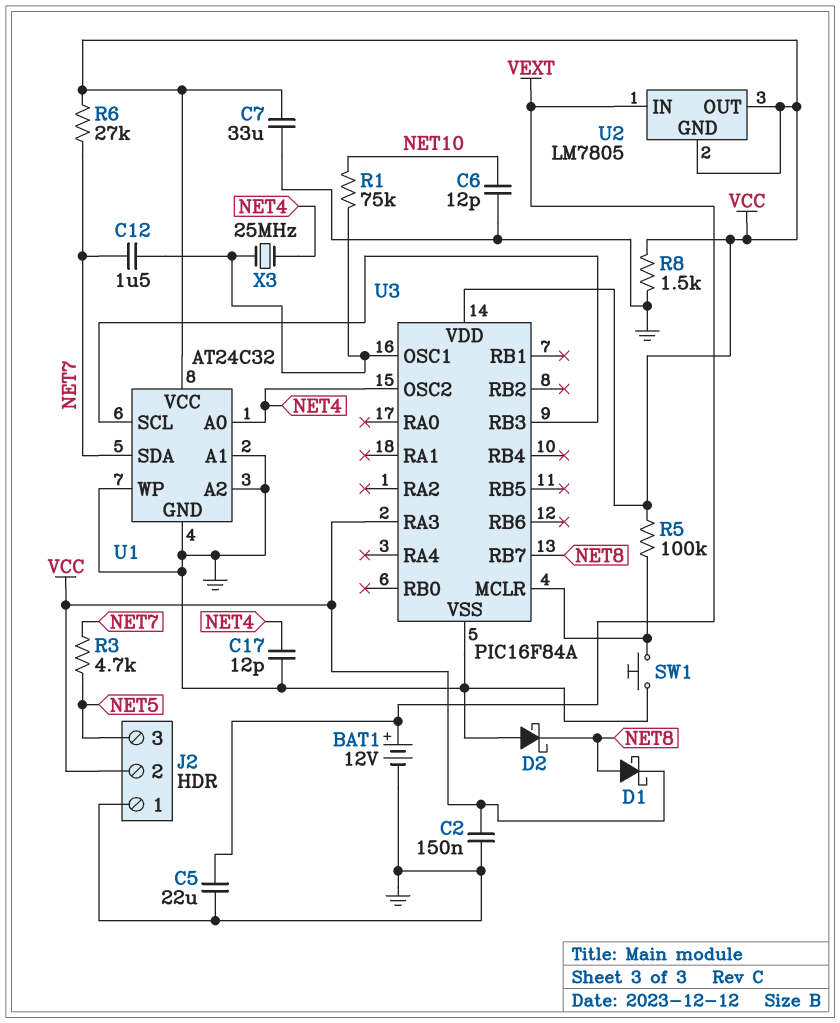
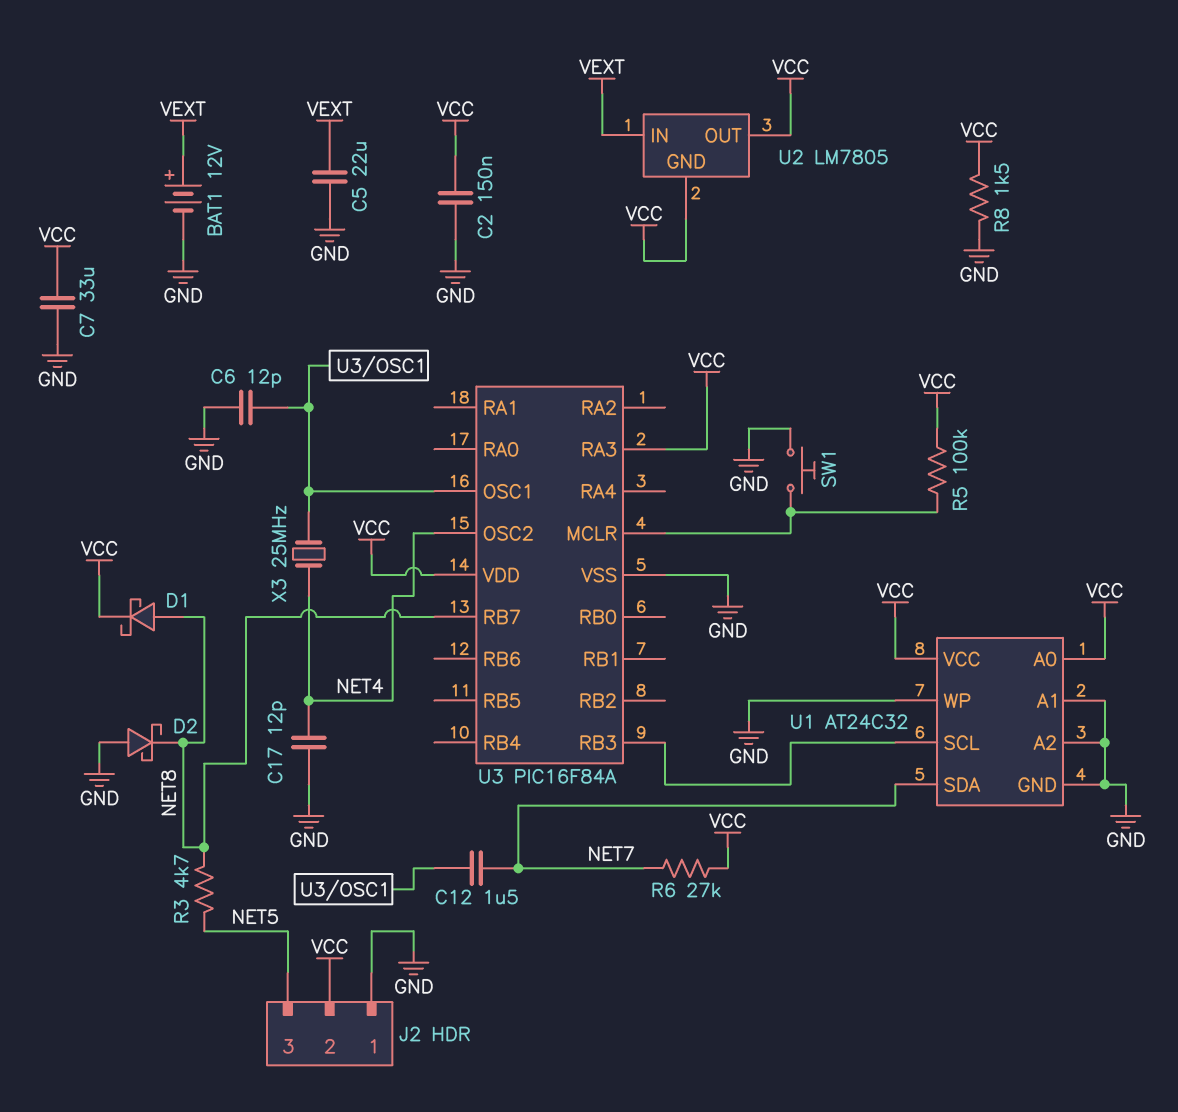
C6: 12pF (GND, NET10) -> 12pF (GND, U3/OSC1)
R1: 75k (NET10, U3/OSC1) -> none
R3: 4.7k (NET5, NET7) -> 4.7k (NET5, NET8)
U1 pin A0: NET4 -> VCC

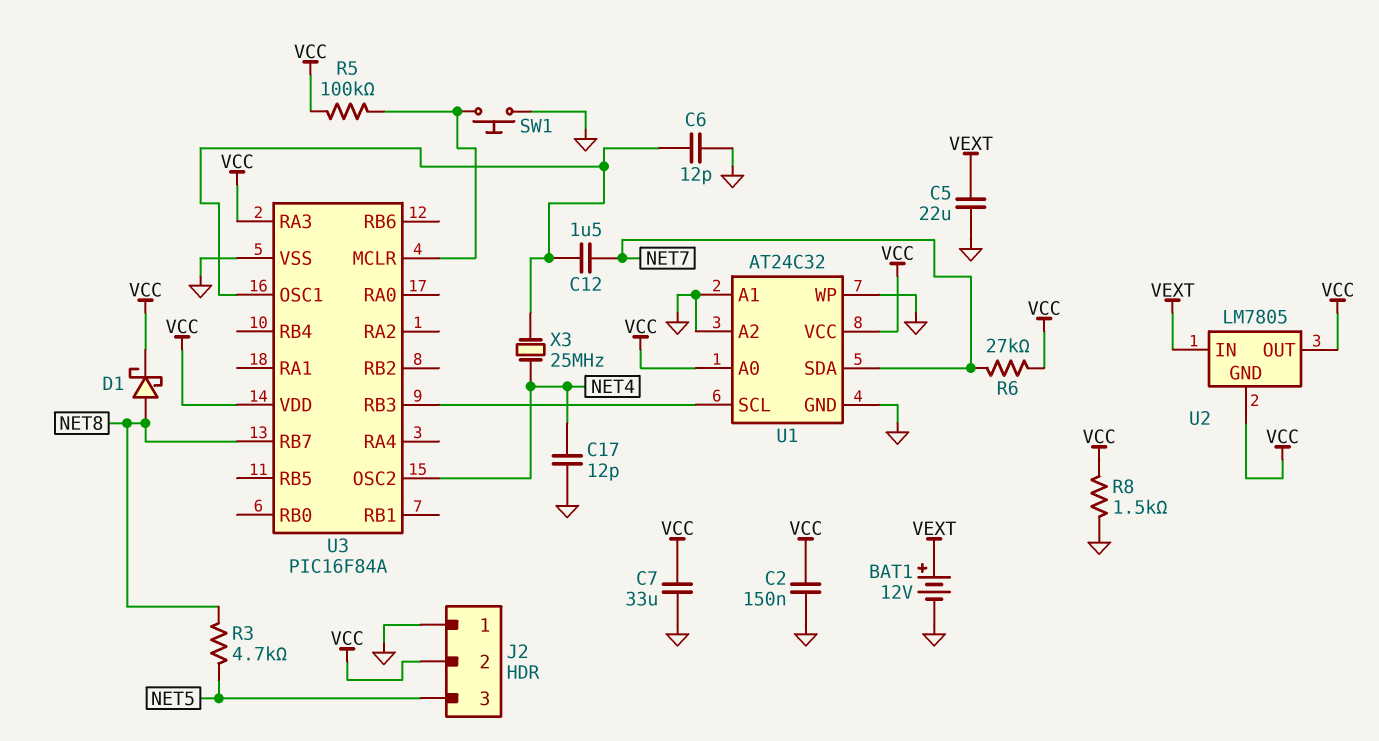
D2: schottky (A GND, K NET8) -> none

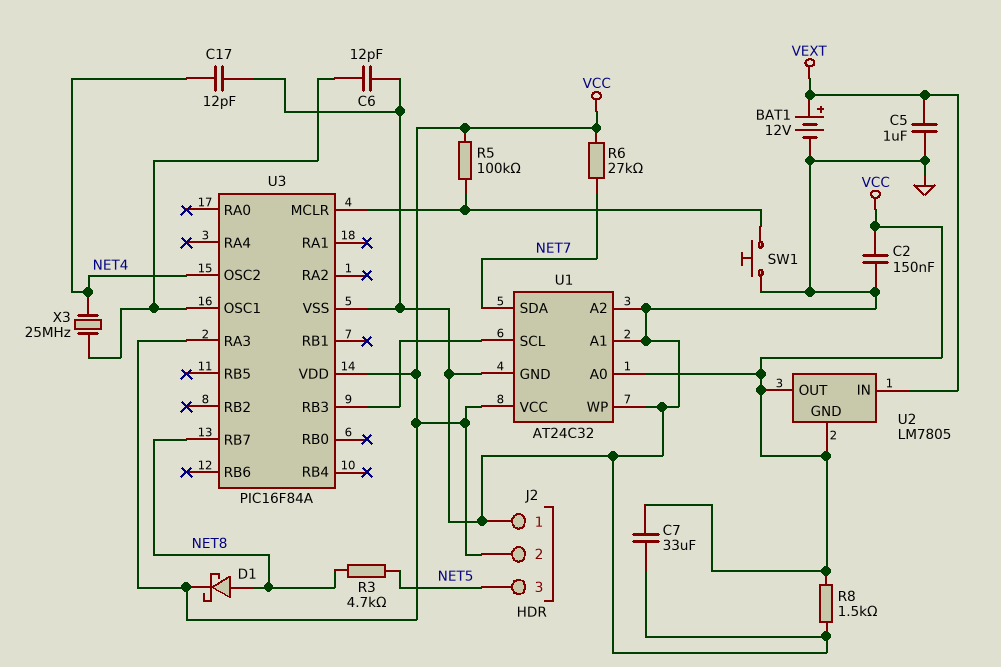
C5: 22uF (GND, VEXT) -> 1uF (GND, VEXT)
C12: 1.5uF (NET7, U3/OSC1) -> none

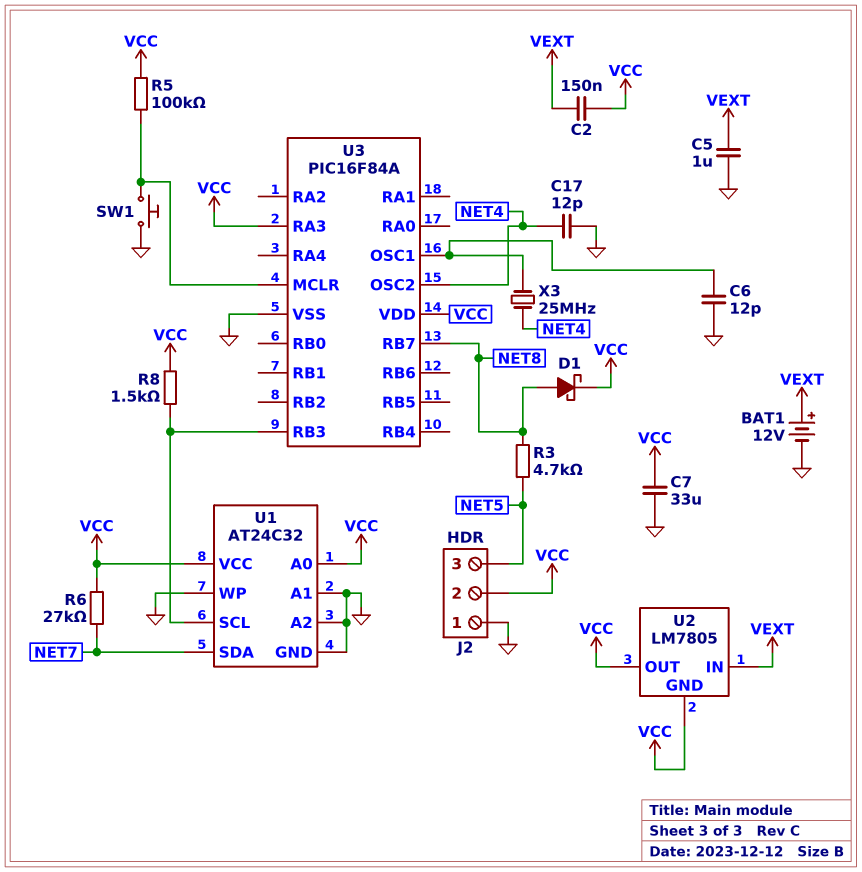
C2: 150nF (GND, VCC) -> 150nF (VCC, VEXT)
R8: 1.5k (GND, VCC) -> 1.5k (U1/SCL, VCC)

